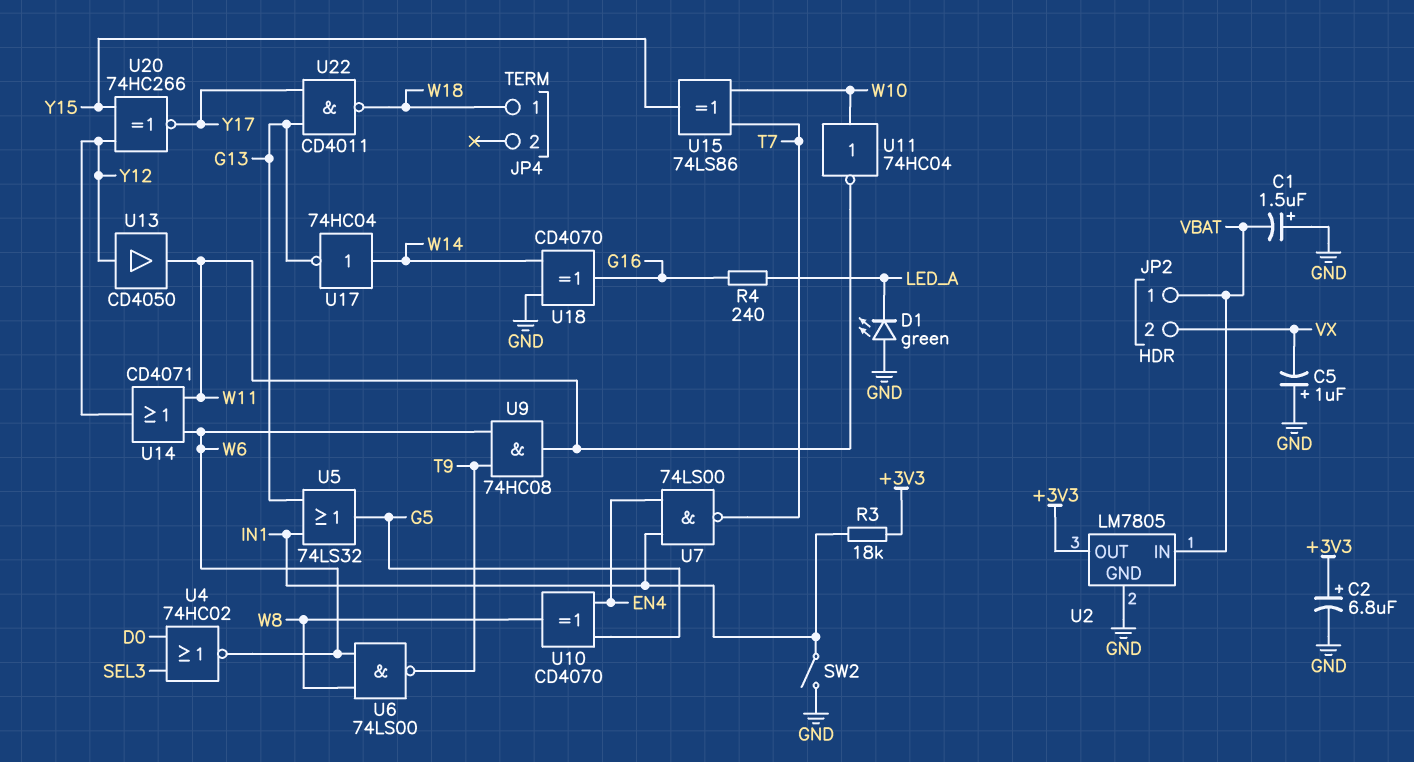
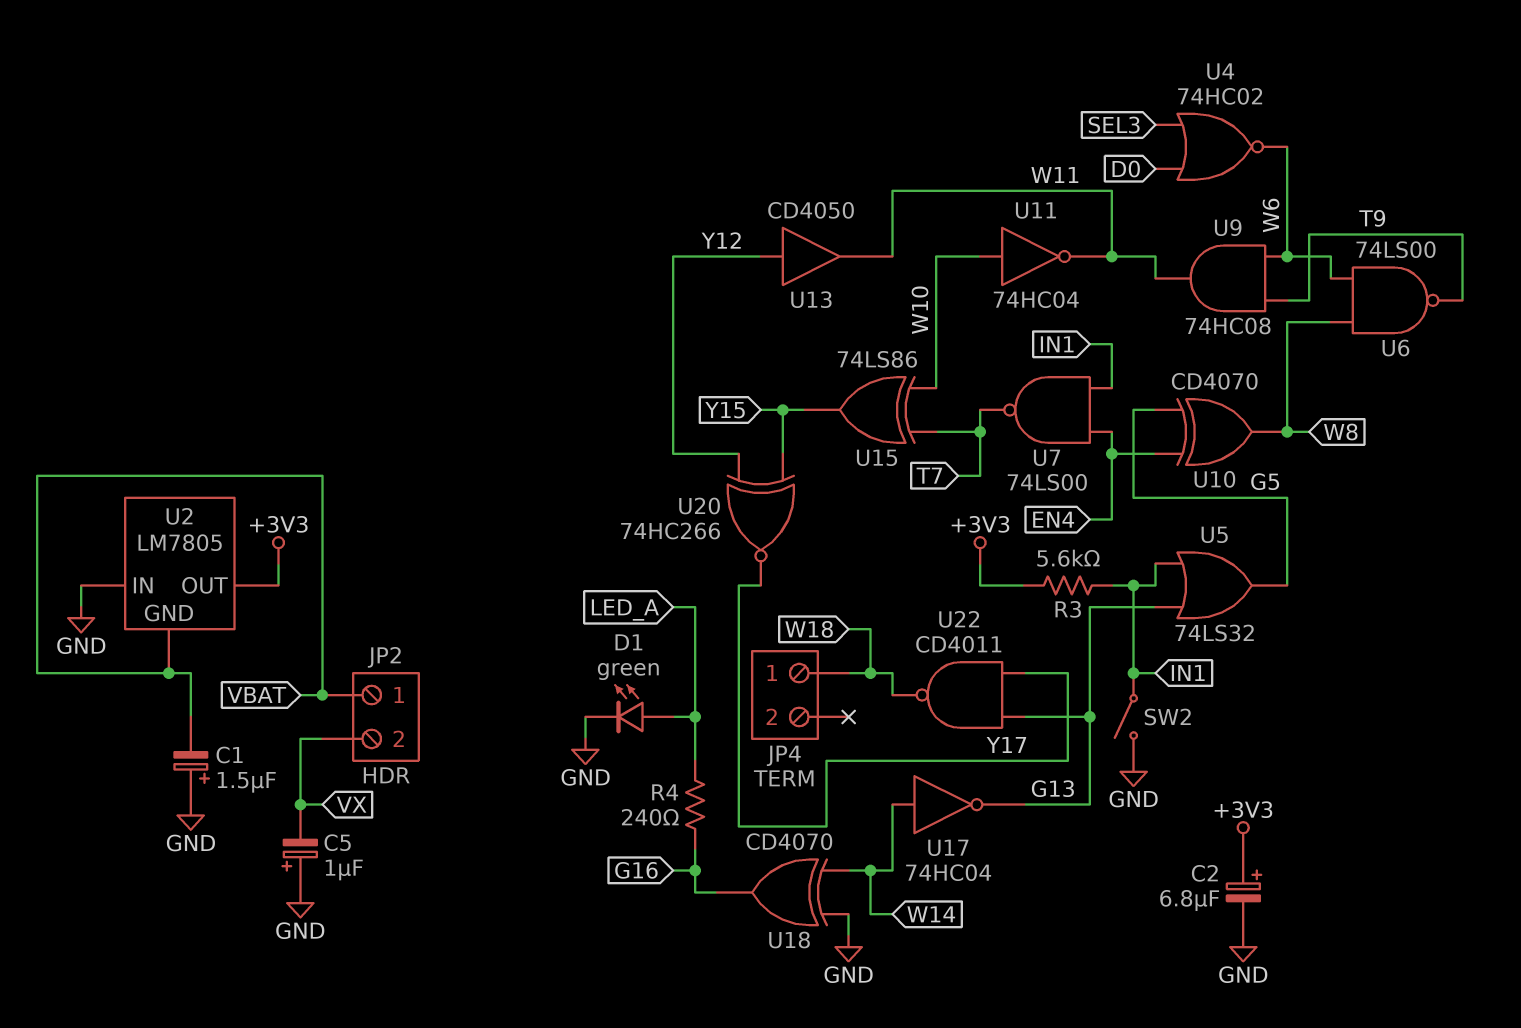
D1: LED green (A GND, K LED_A) -> LED green (A LED_A, K GND)
R3: 18k (+3V3, IN1) -> 5.6k (+3V3, IN1)
U2 pin GND: GND -> VBAT
U2 pin IN: VBAT -> GND
U14: OR CD4071 (in W6, in W11, out Y12) -> none

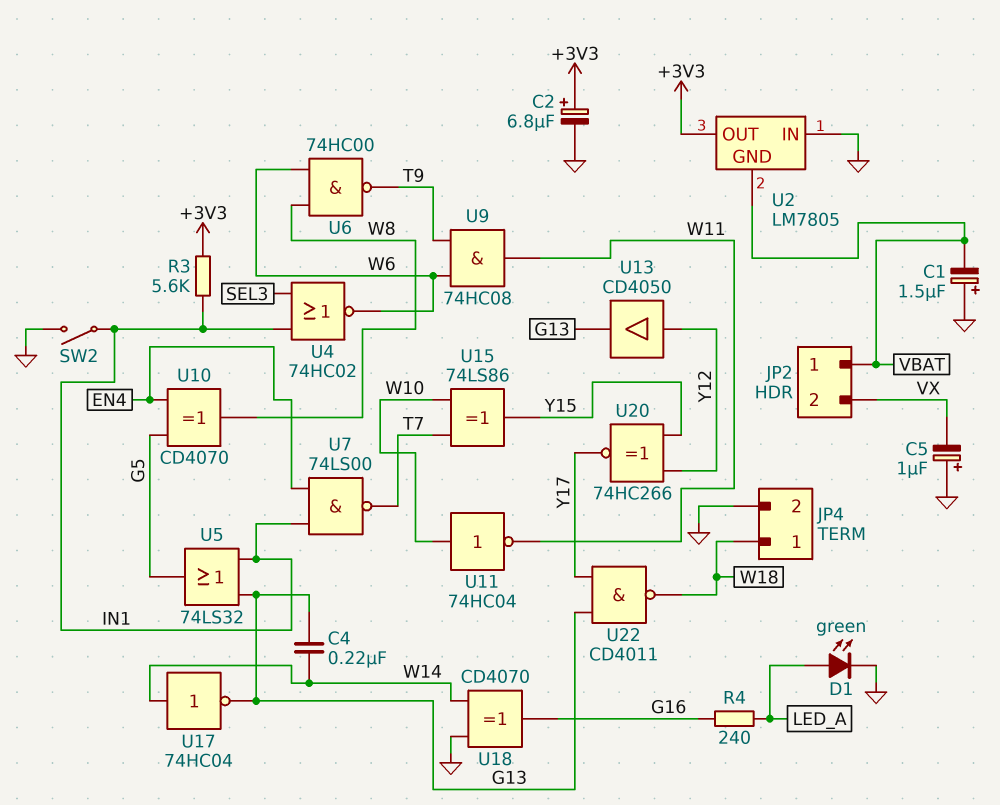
C4: none -> 220nF (G13, W14)
JP4 pin 2: none -> GND
U4: NOR 74HC02 (in D0, in SEL3, out W6) -> NOR 74HC02 (in IN1, in SEL3, out W6)
U6: NAND 74LS00 (in W6, in W8, out T9) -> NAND 74HC00 (in W6, in W8, out T9)
U13: buffer CD4050 (in Y12, out W11) -> buffer CD4050 (in Y12, out G13)

